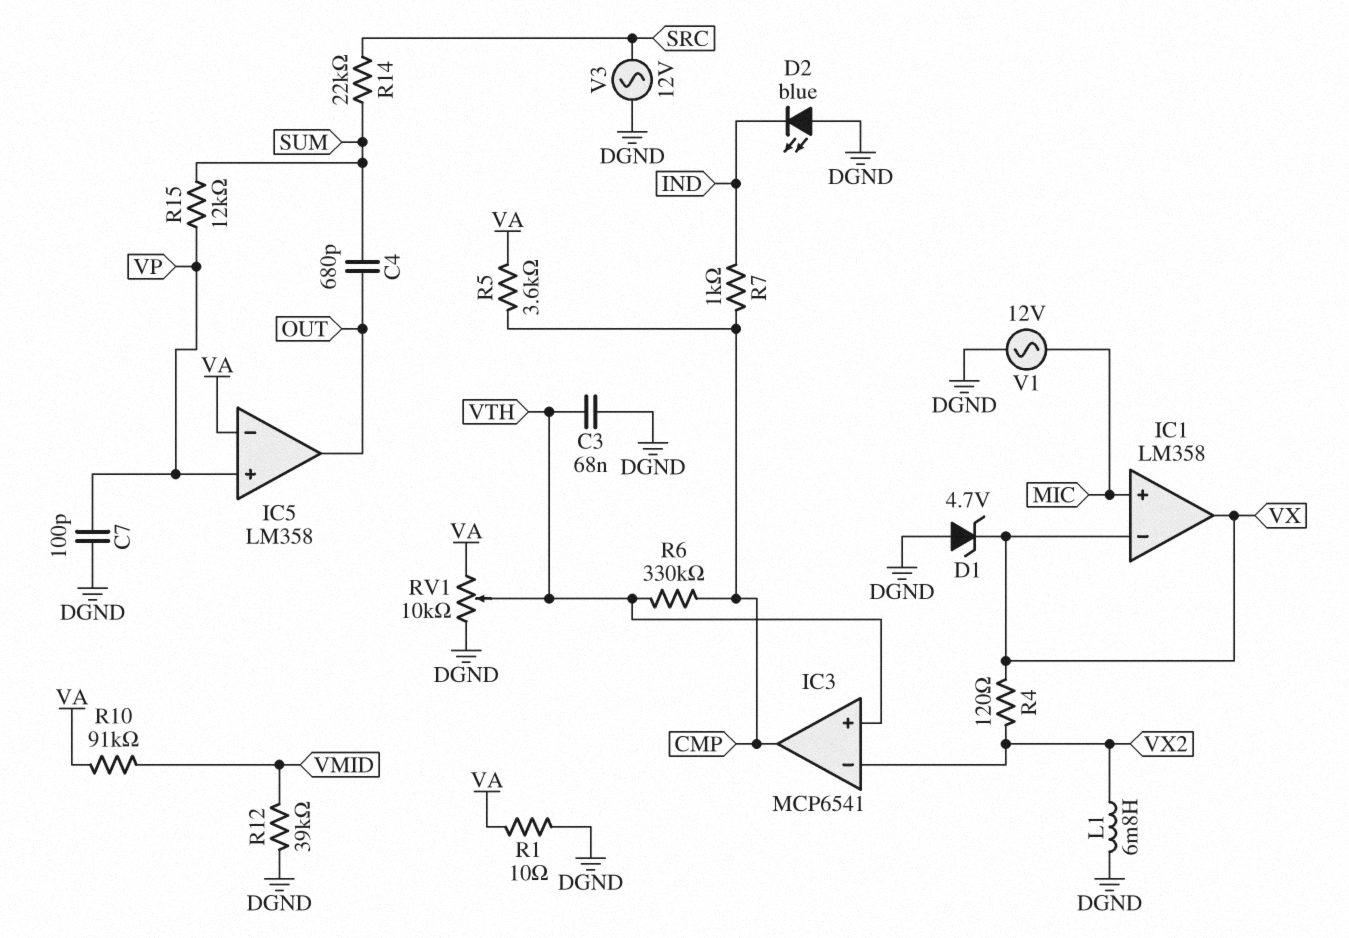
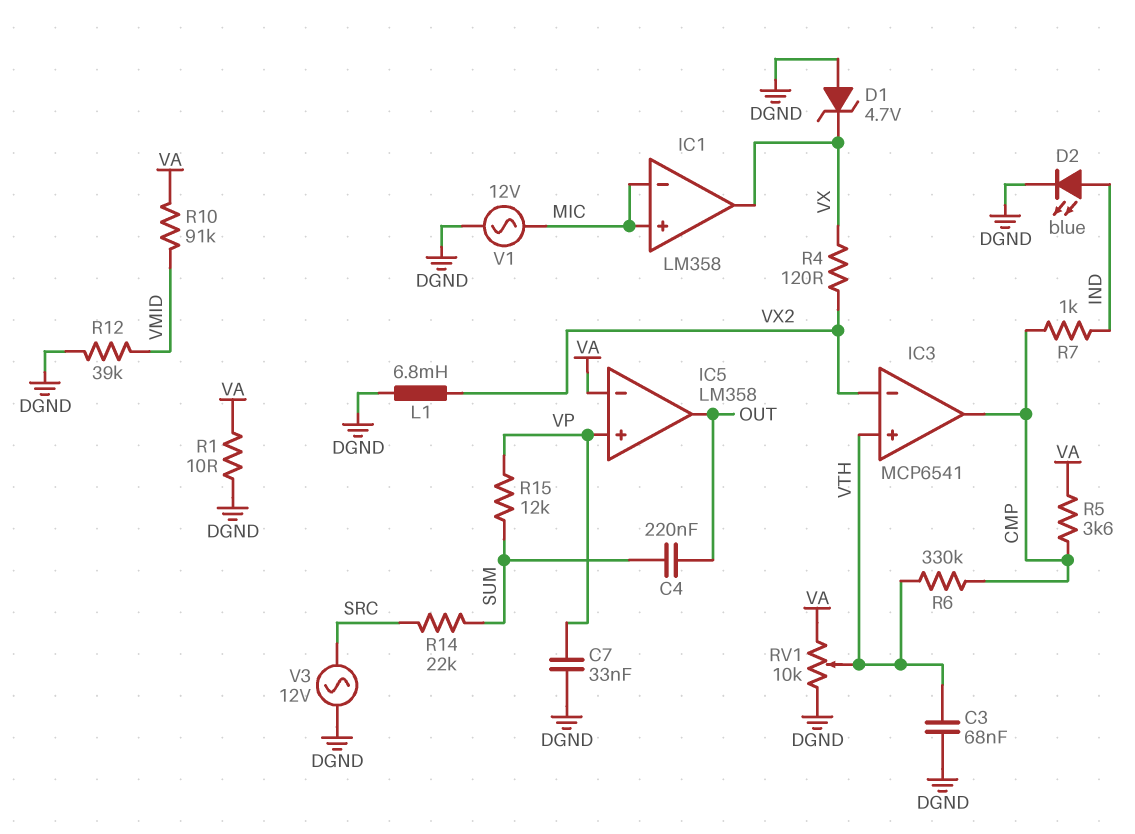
C4: 680pF (OUT, SUM) -> 220nF (OUT, SUM)
C7: 100pF (DGND, VP) -> 33nF (DGND, VP)
D2: LED blue (A DGND, K IND) -> LED blue (A IND, K DGND)
IC1 pin in-: VX -> MIC

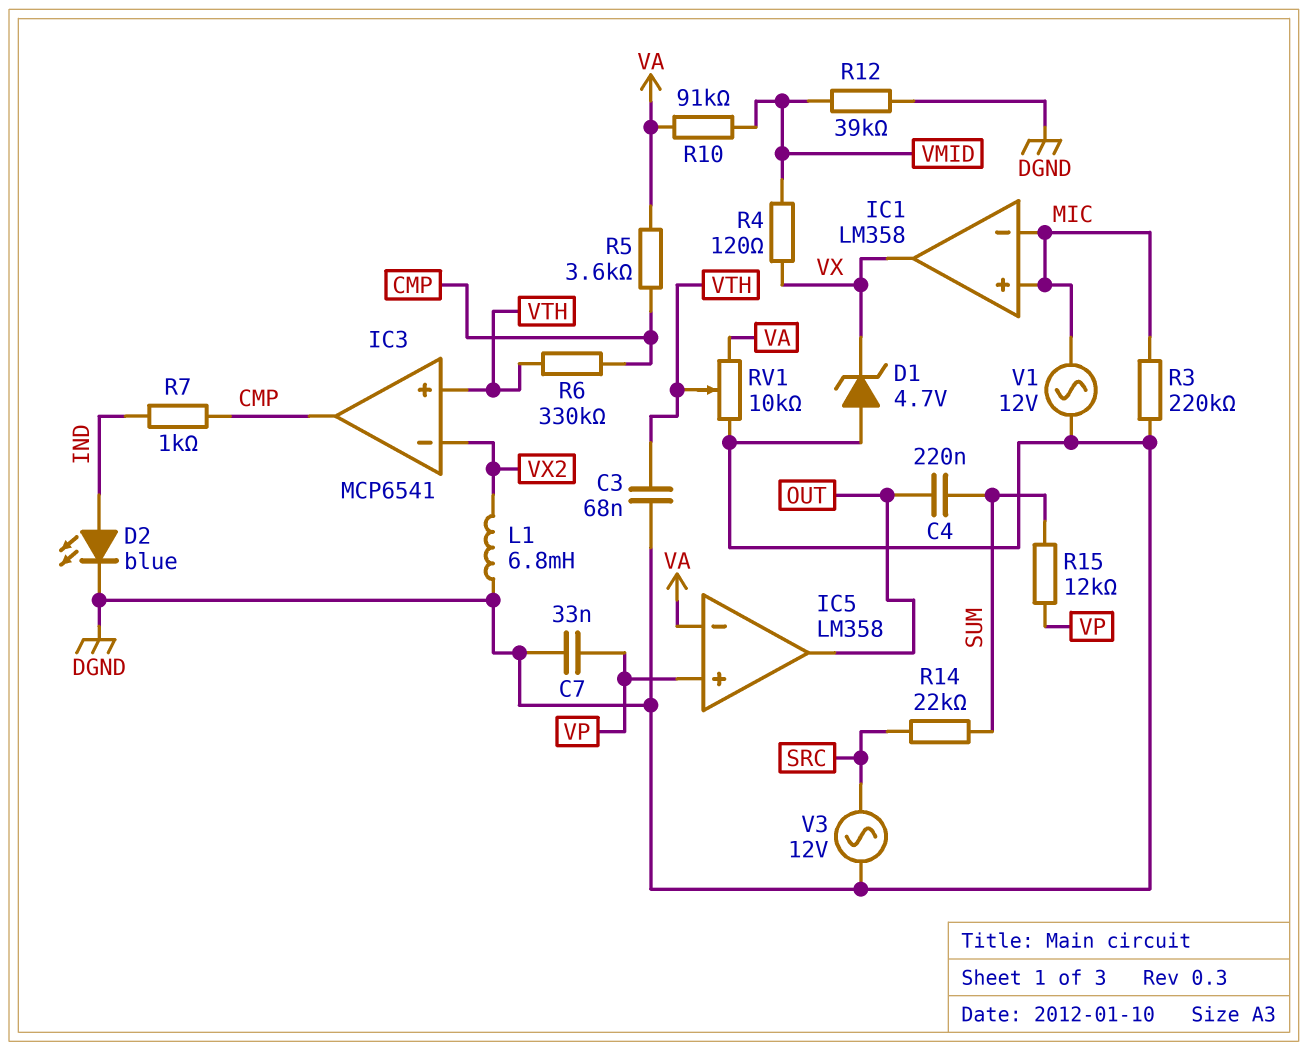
R1: 10 (DGND, VA) -> none
R3: none -> 220k (DGND, MIC)
R4: 120 (VX, VX2) -> 120 (VMID, VX)

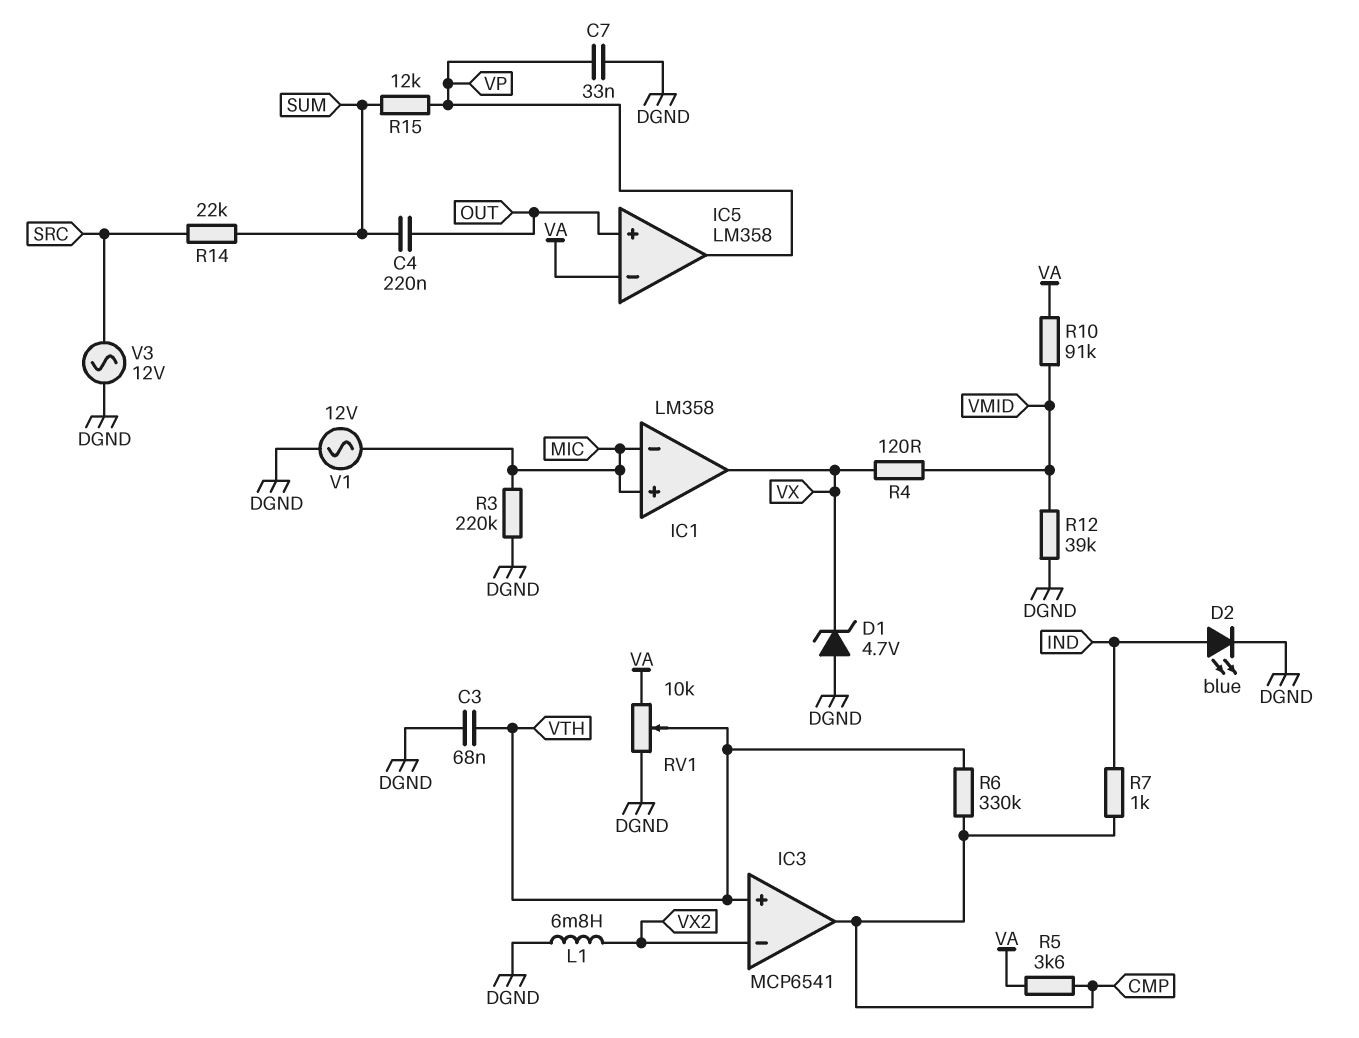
IC5 pin in+: VP -> OUT
IC5 pin out: OUT -> VP

